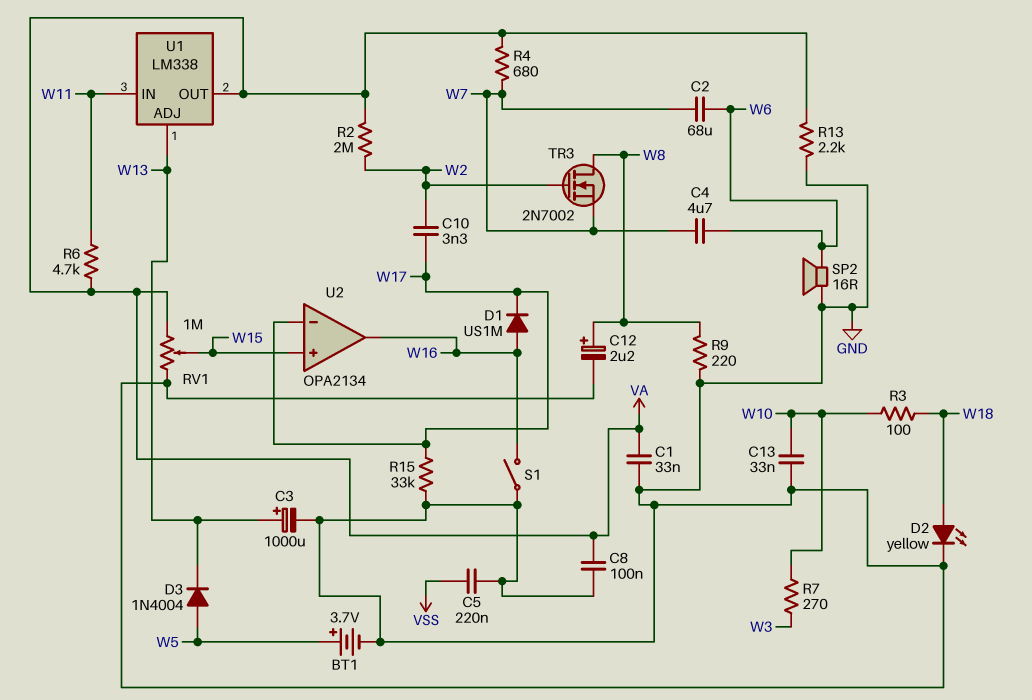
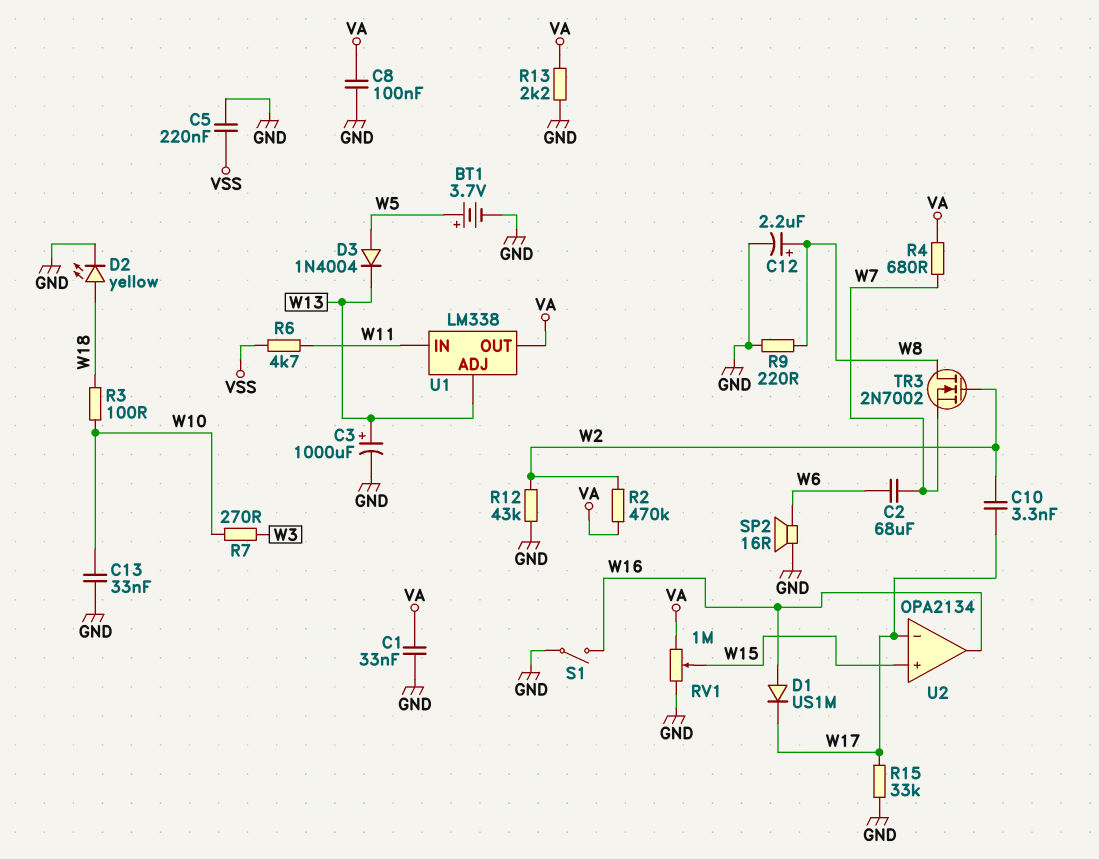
C4: 4.7uF (W6, W7) -> none
R2: 2M (VA, W2) -> 470k (VA, W2)
R6: 4.7k (VA, W11) -> 4.7k (VSS, W11)
R12: none -> 43k (GND, W2)

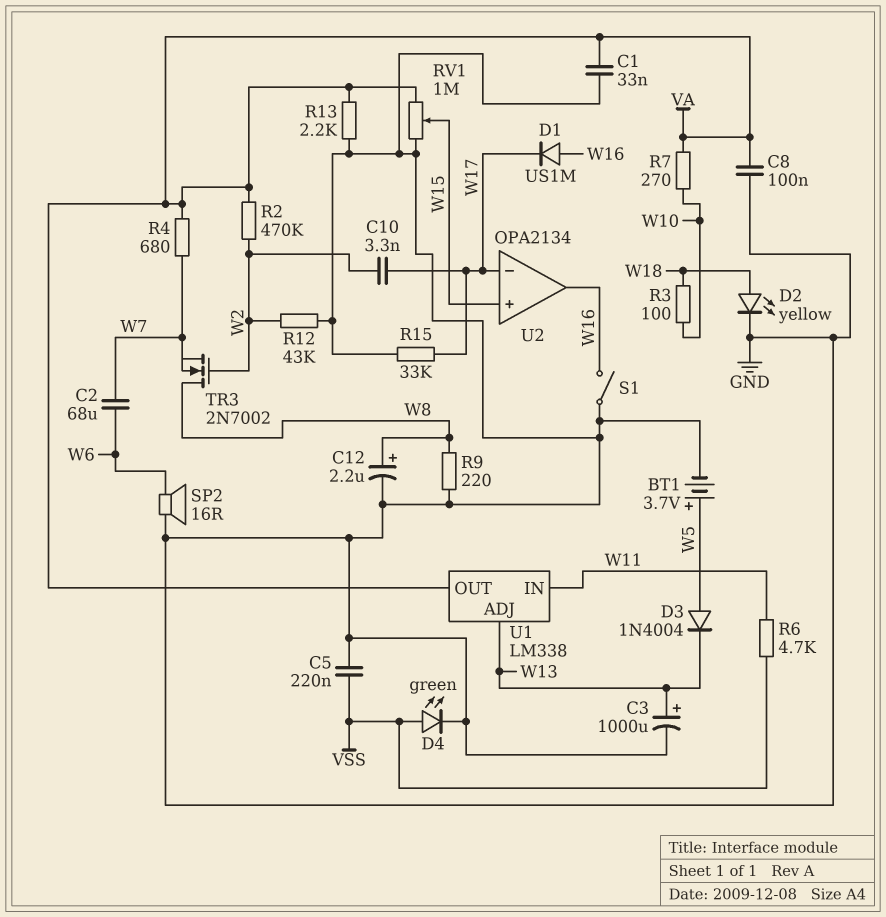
C13: 33nF (GND, W10) -> none
D4: none -> LED green (A VSS, K GND)
R7: 270 (W3, W10) -> 270 (VA, W10)

